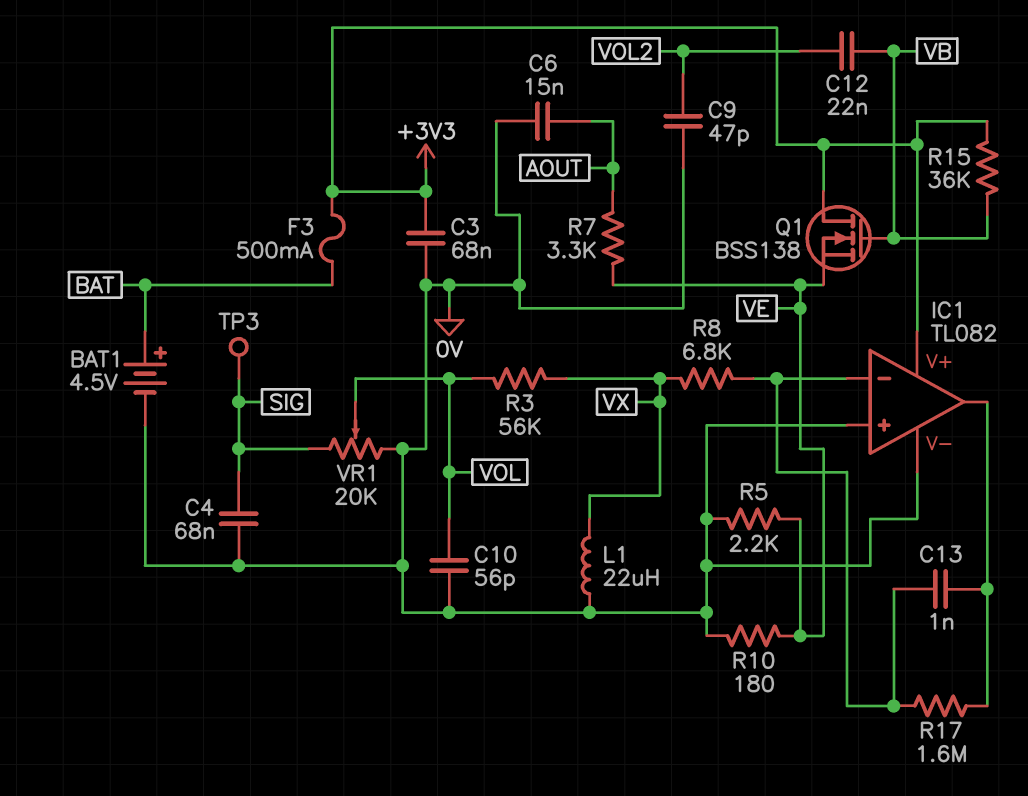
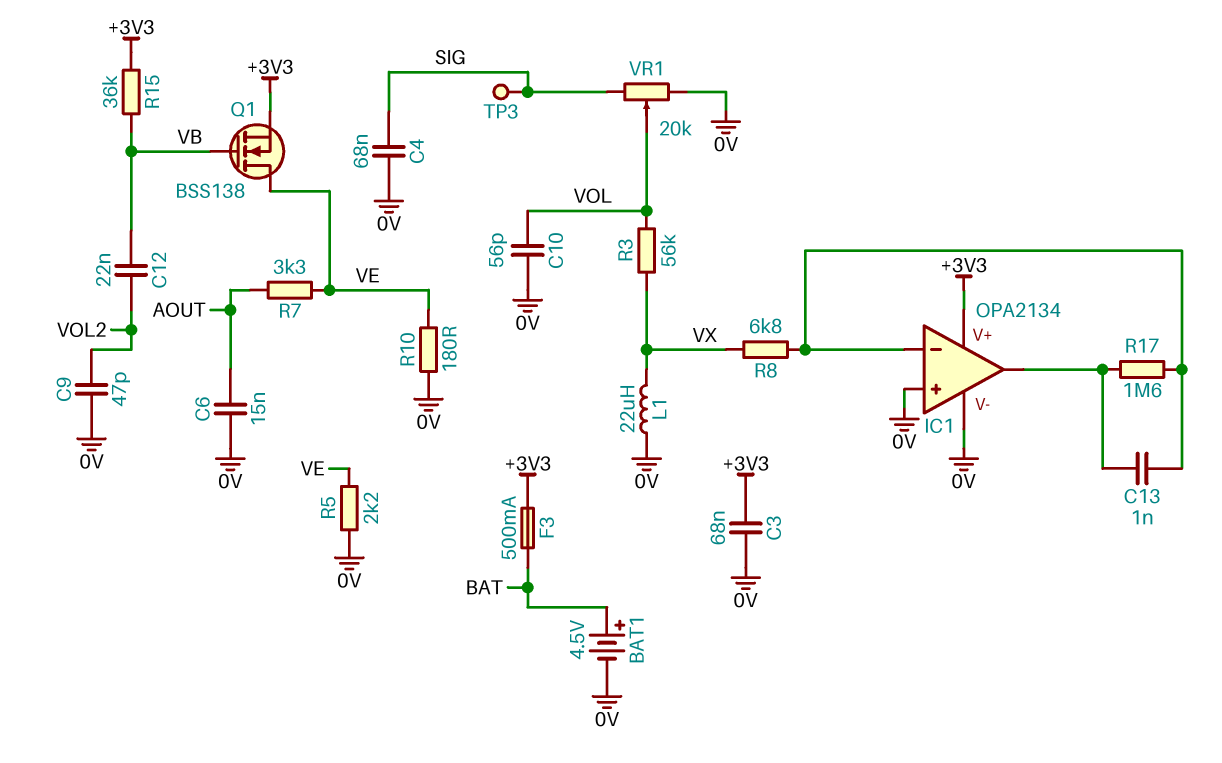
IC1: TL082 -> OPA2134
Q1: NMOS BSS138 (G VB, D +3V3, S VE) -> NMOS BSS138 (G VB, D VE, S +3V3)

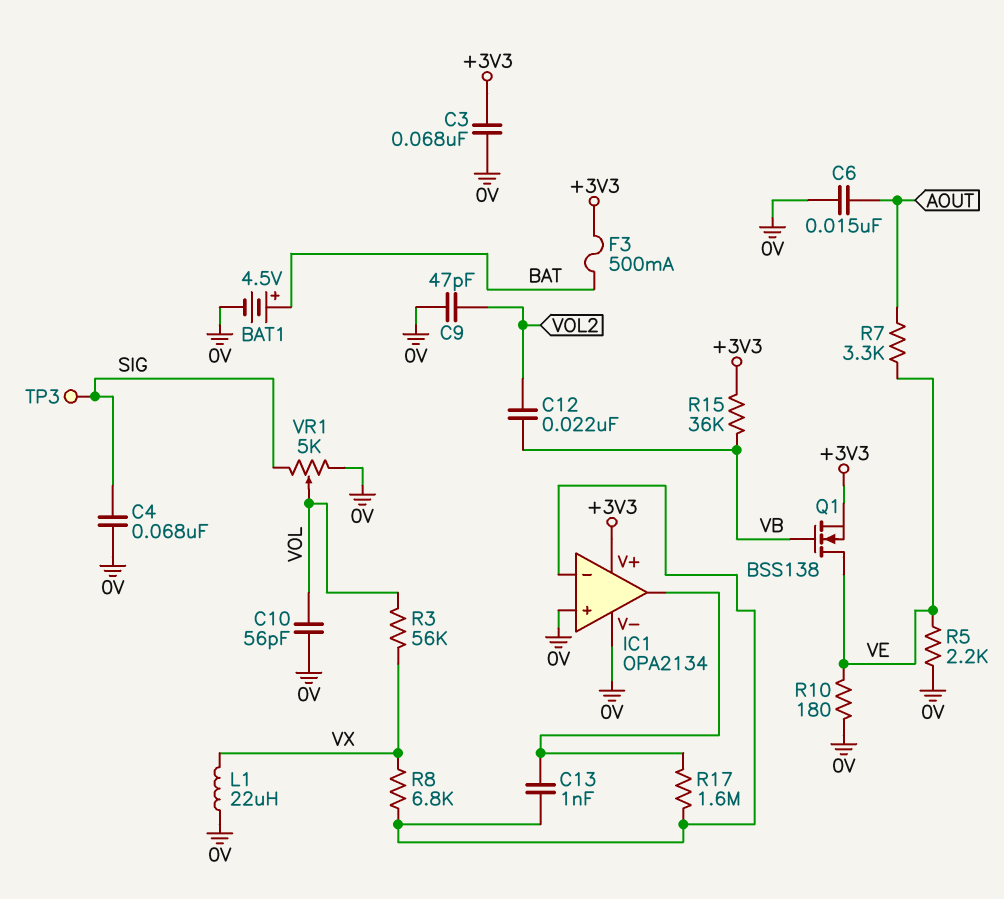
VR1: 20k (0V, SIG, wiper VOL) -> 5k (0V, SIG, wiper VOL)

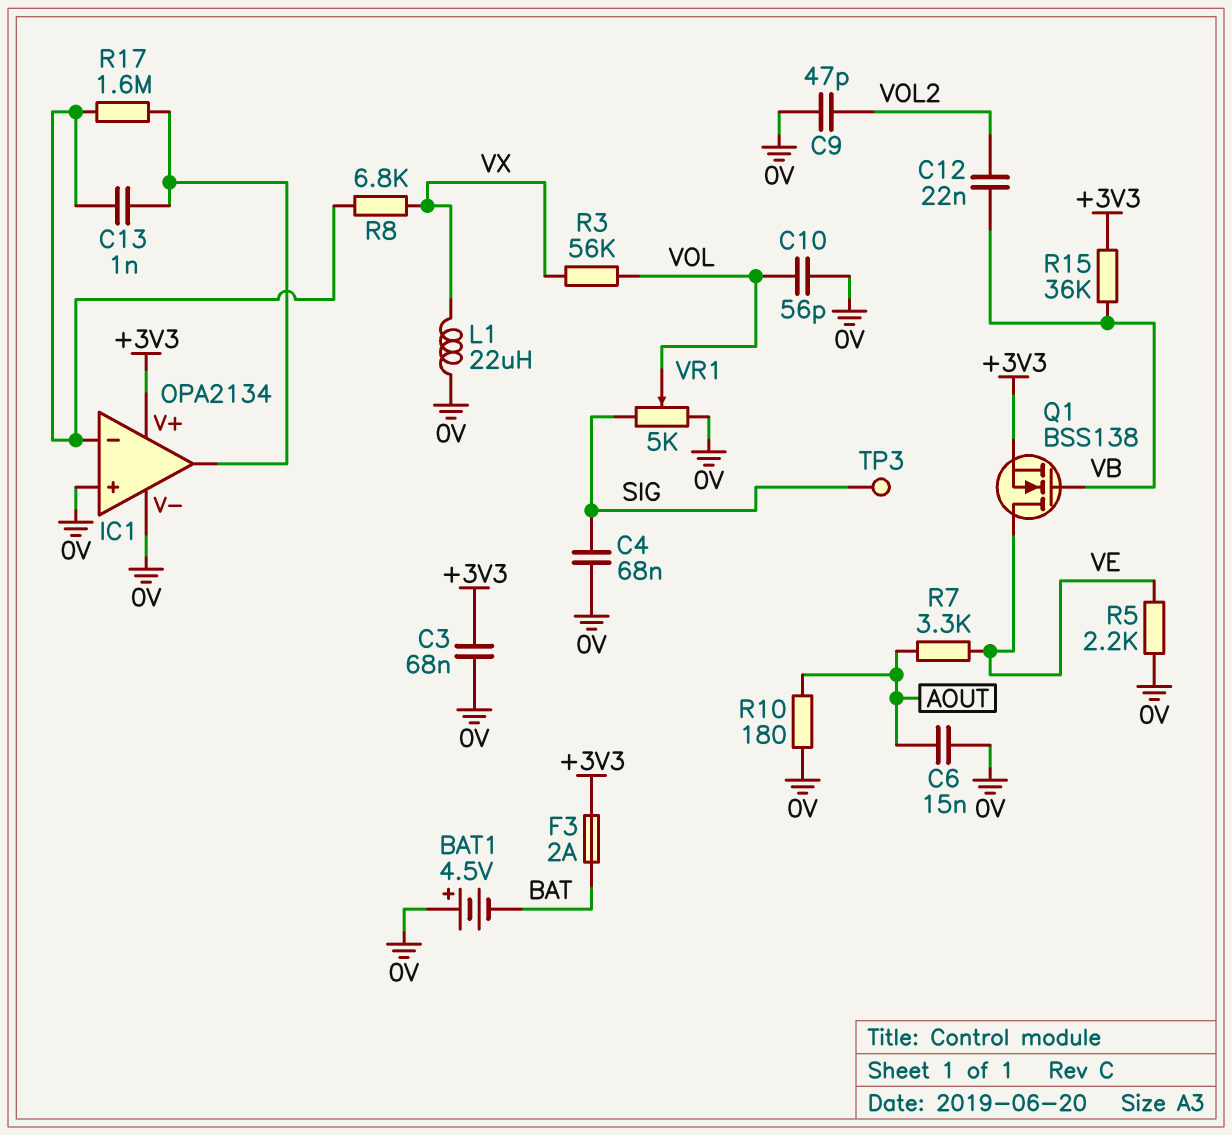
BAT1: 4.5V (plus BAT, minus 0V) -> 4.5V (plus 0V, minus BAT)
F3: 500mA (+3V3, BAT) -> 2A (+3V3, BAT)
R10: 180 (0V, VE) -> 180 (0V, AOUT)

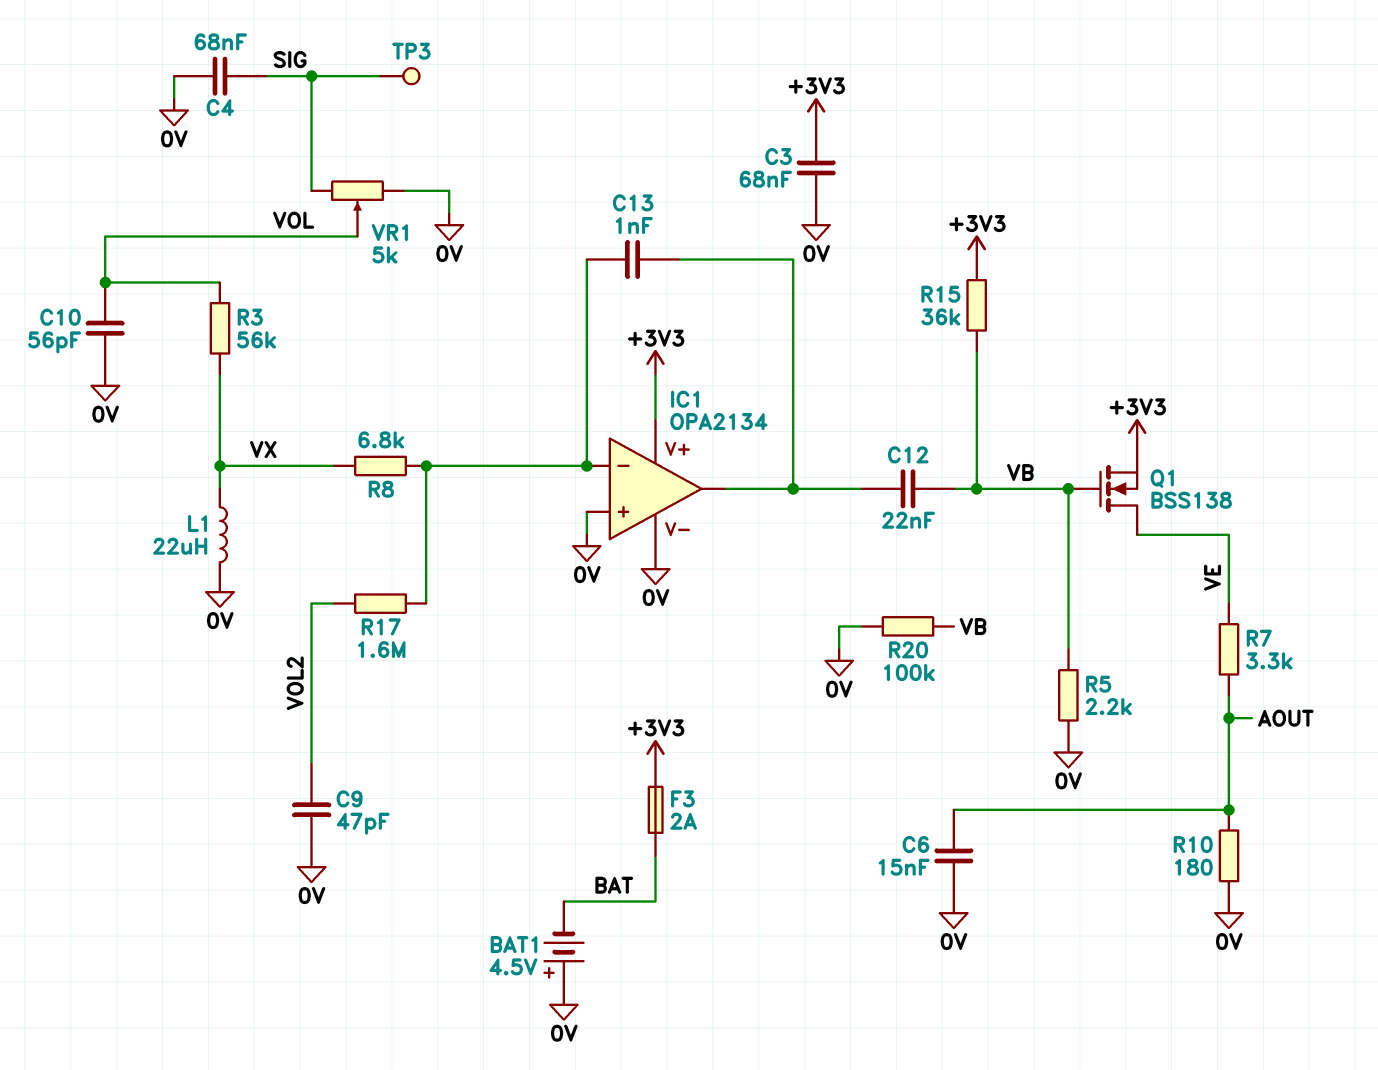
C12: 22nF (VB, VOL2) -> 22nF (IC1/out, VB)
R5: 2.2k (0V, VE) -> 2.2k (0V, VB)
R17: 1.6M (IC1/in-, IC1/out) -> 1.6M (IC1/in-, VOL2)
R20: none -> 100k (0V, VB)

